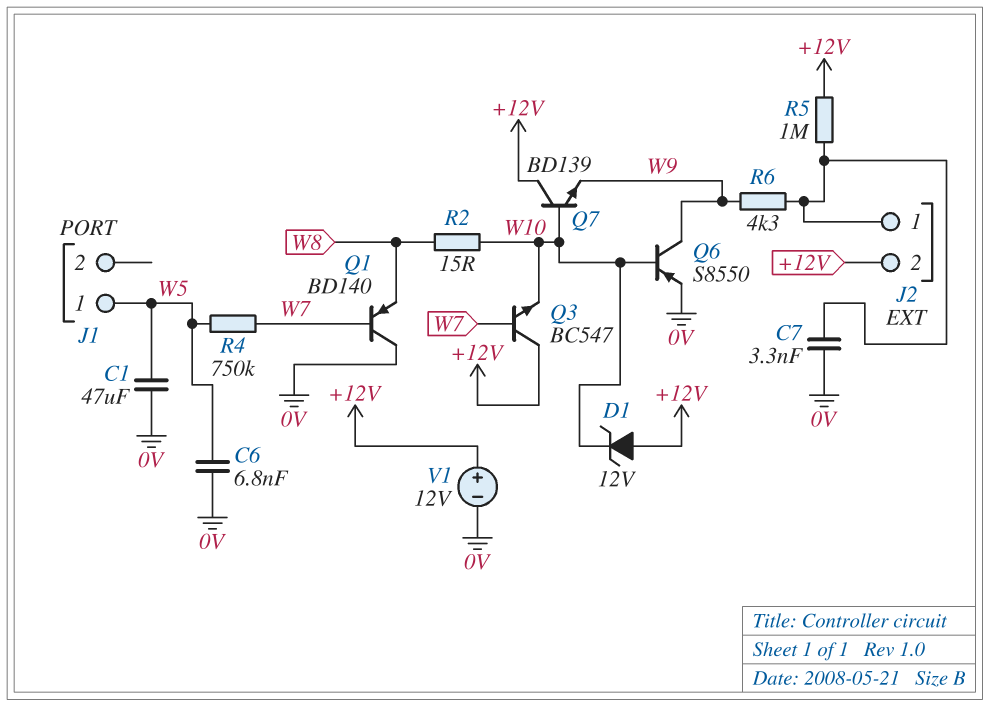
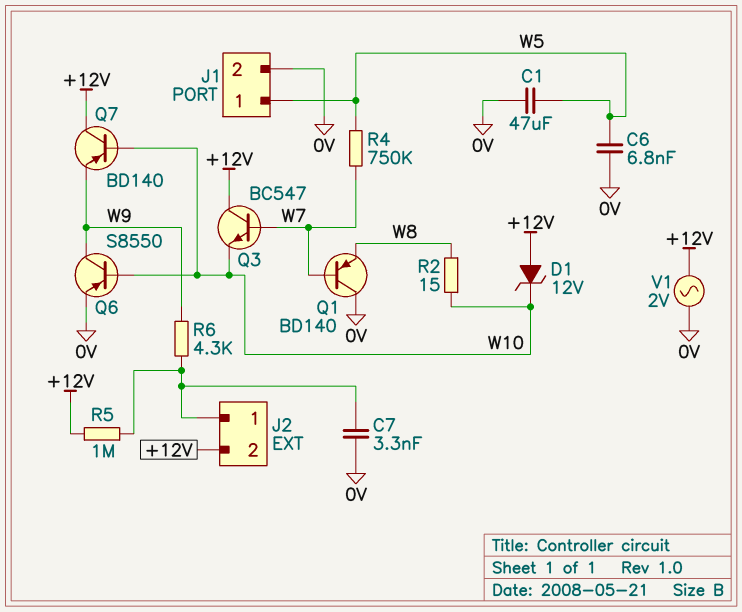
J1 pin 2: none -> 0V
Q7: NPN BD139 (B W10, C +12V, E W9) -> PNP BD140 (B W10, C +12V, E W9)
V1: 12V (plus +12V, minus 0V) -> AC 2V (+12V, 0V)

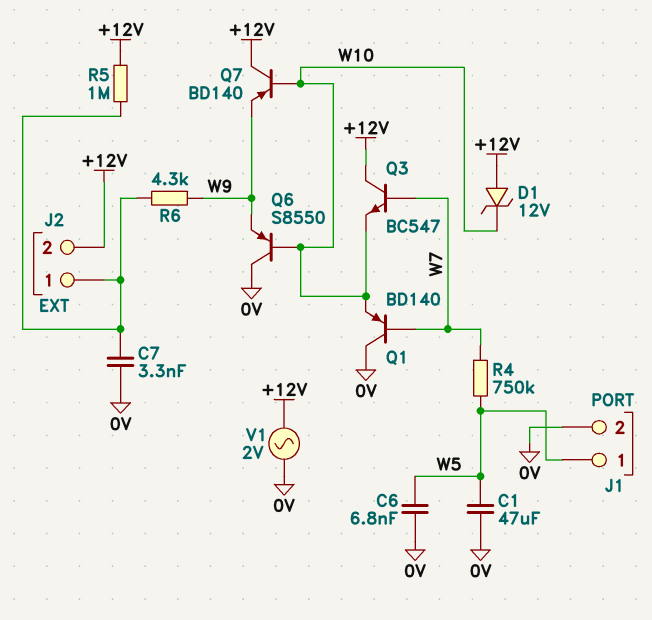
Q1: PNP BD140 (B W7, C 0V, E W8) -> PNP BD140 (B W7, C 0V, E W10)
Q6: PNP S8550 (B W10, C W9, E 0V) -> PNP S8550 (B W10, C 0V, E W9)
R2: 15 (W8, W10) -> none

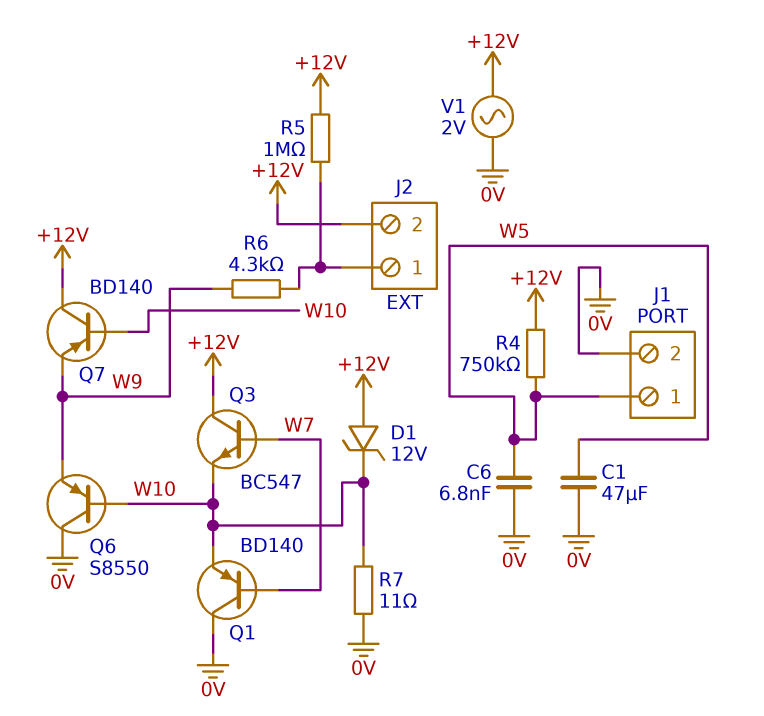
C7: 3.3nF (0V, J2/1) -> none
R4: 750k (W5, W7) -> 750k (+12V, W5)
R7: none -> 11 (0V, W10)

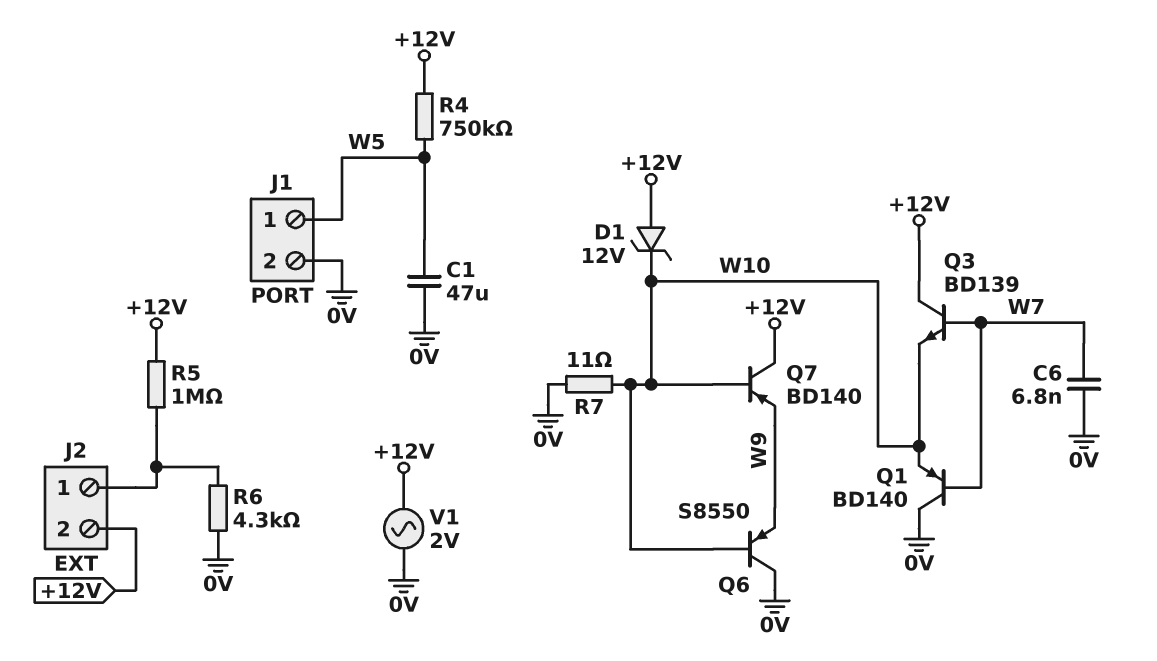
C6: 6.8nF (0V, W5) -> 6.8nF (0V, W7)
Q3: NPN BC547 (B W7, C +12V, E W10) -> NPN BD139 (B W7, C +12V, E W10)
R6: 4.3k (J2/1, W9) -> 4.3k (0V, J2/1)

